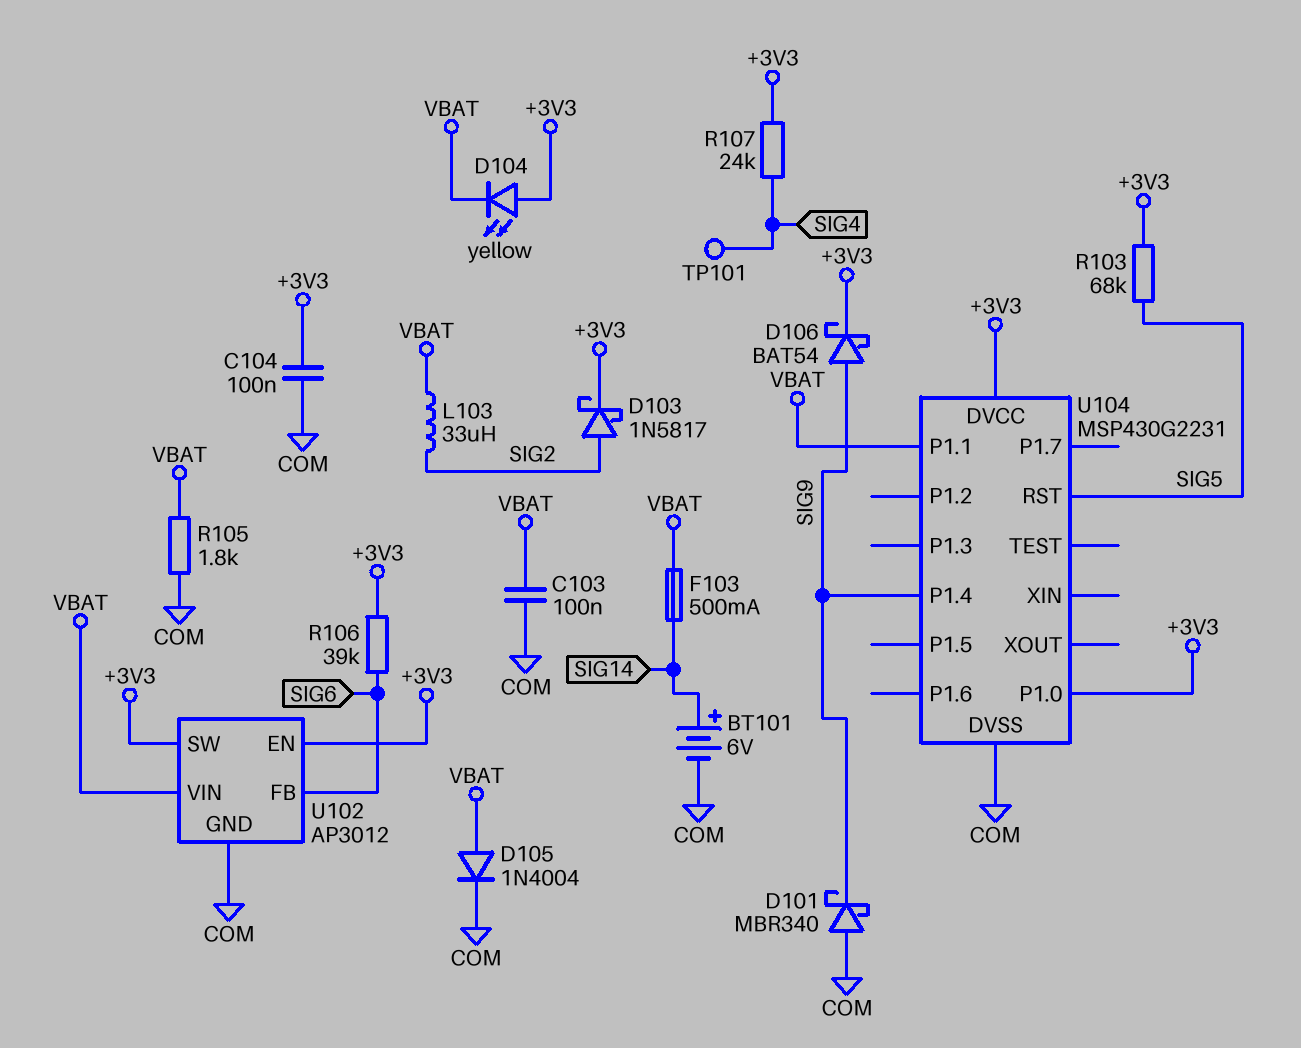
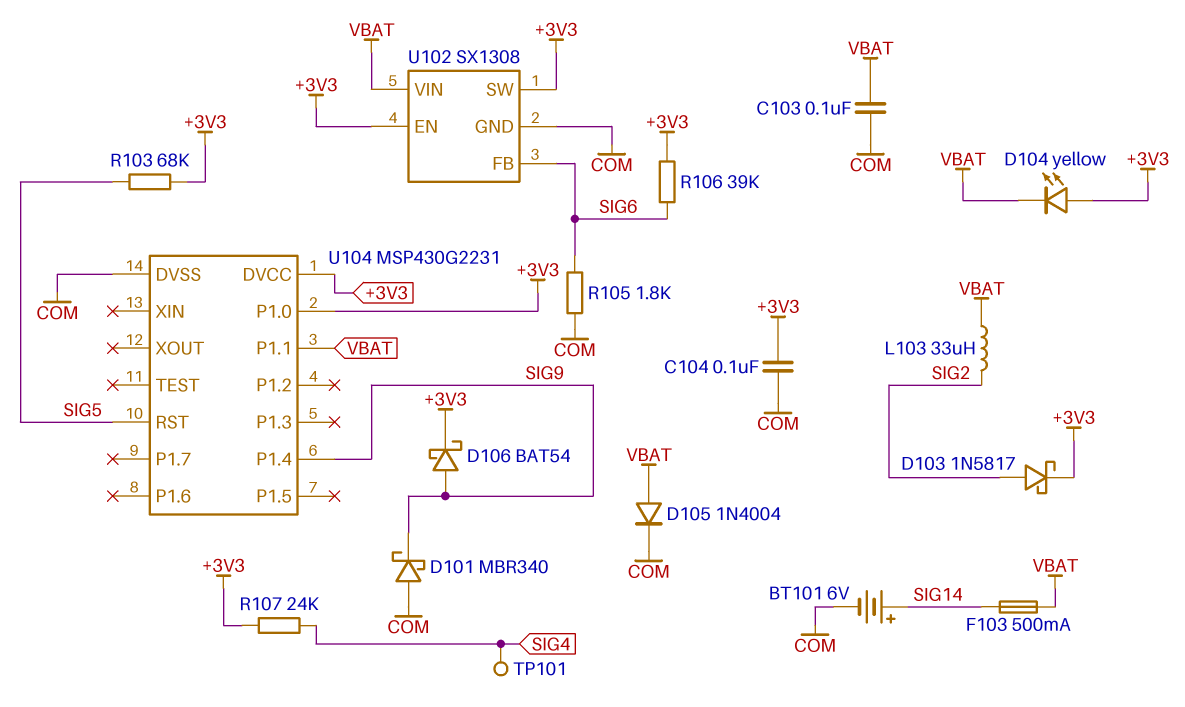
R105: 1.8k (COM, VBAT) -> 1.8k (COM, SIG6)
U102: AP3012 -> SX1308

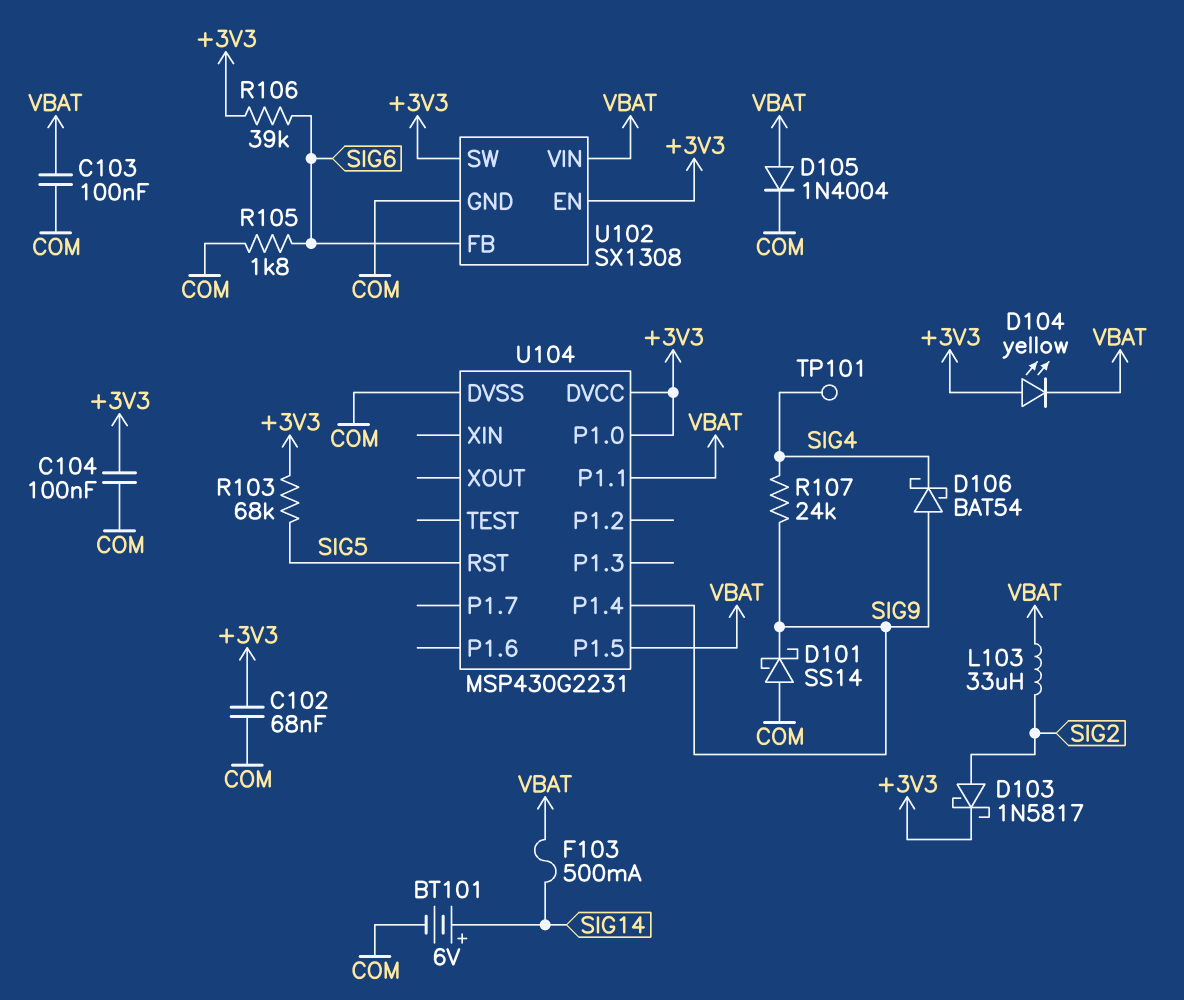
C102: none -> 68nF (+3V3, COM)
D101: schottky MBR340 (A COM, K SIG9) -> schottky SS14 (A COM, K SIG9)
D106: schottky BAT54 (A SIG9, K +3V3) -> schottky BAT54 (A SIG9, K SIG4)
R107: 24k (+3V3, SIG4) -> 24k (SIG4, SIG9)
U104 pin P1.5: none -> VBAT

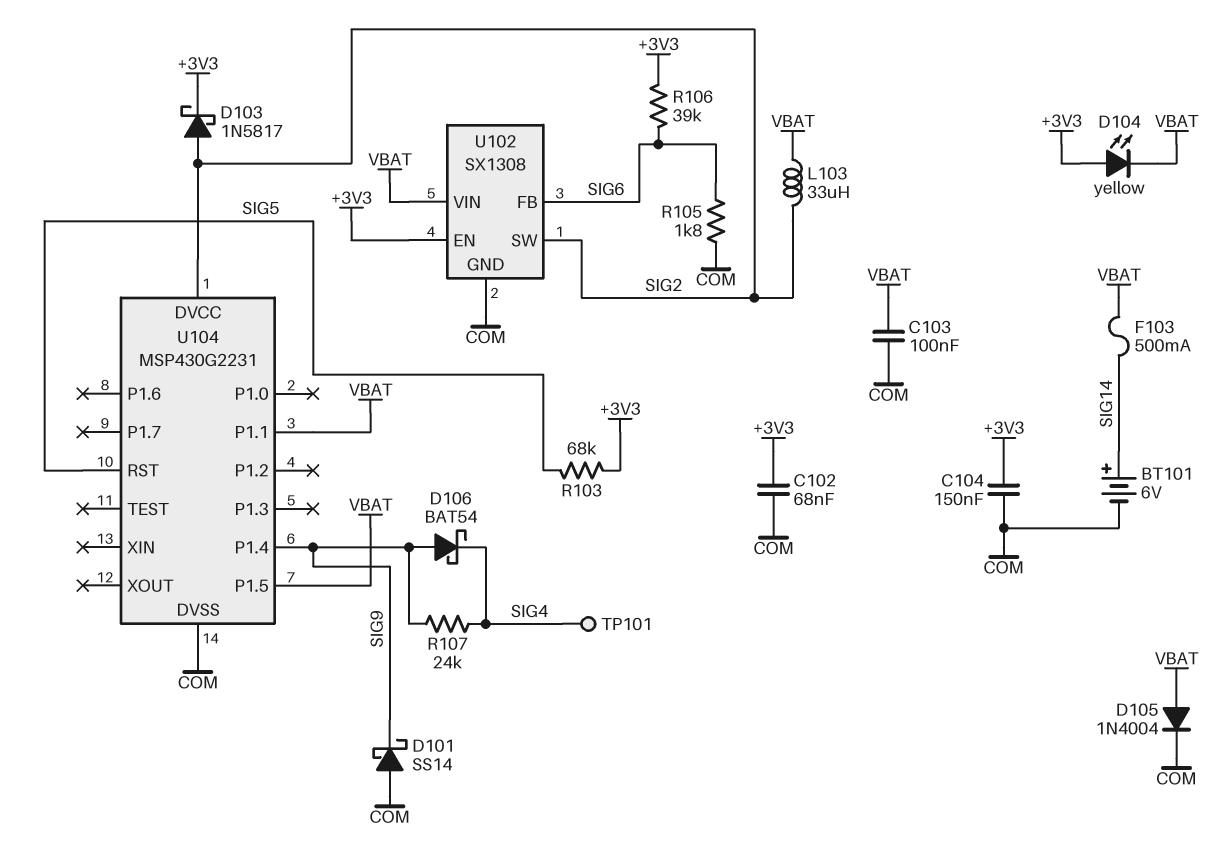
C104: 100nF (+3V3, COM) -> 150nF (+3V3, COM)
U102 pin SW: +3V3 -> SIG2
U104 pin DVCC: +3V3 -> SIG2
U104 pin P1.0: +3V3 -> none

